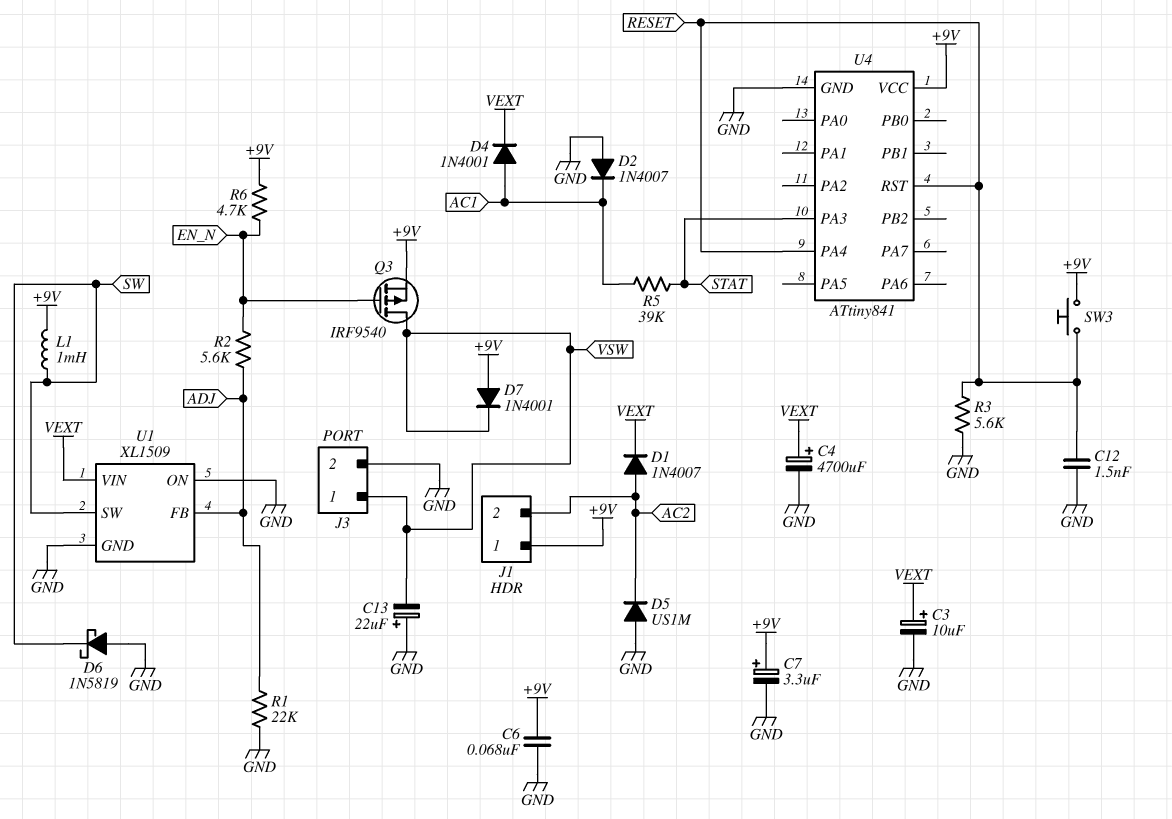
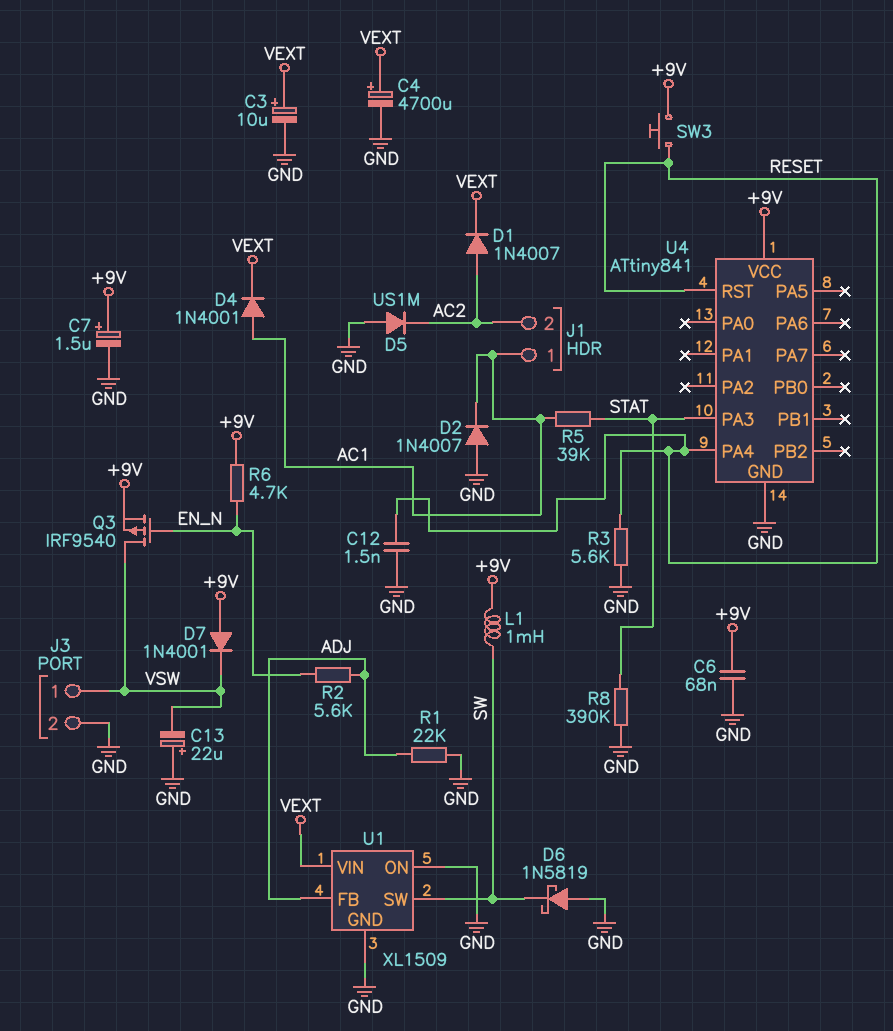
C7: 3.3uF (plus +9V, minus GND) -> 1.5uF (plus +9V, minus GND)
J1 pin 1: +9V -> AC1
R8: none -> 390k (GND, STAT)

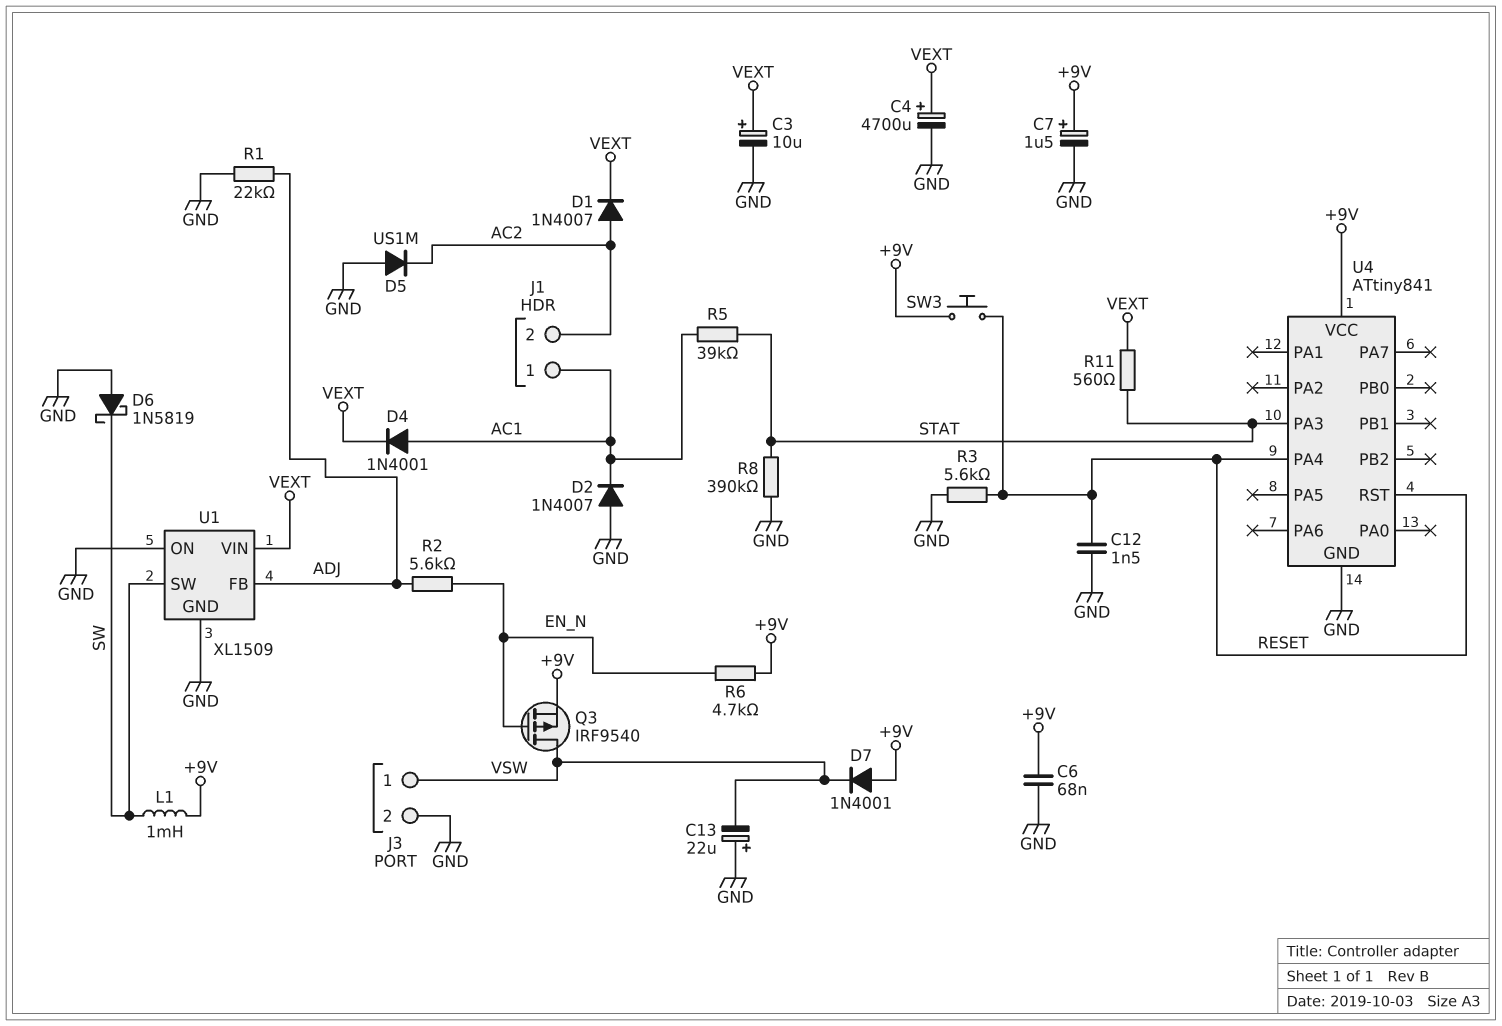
R11: none -> 560 (STAT, VEXT)

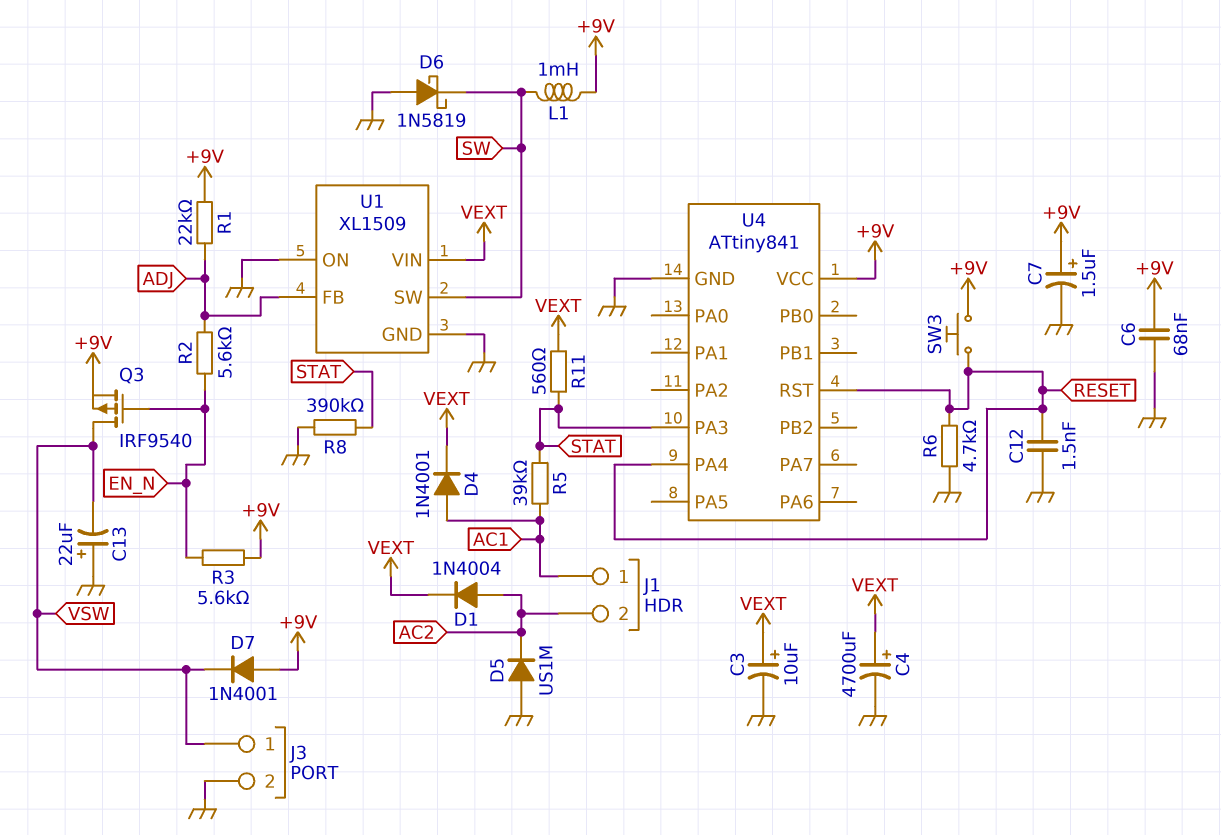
D1: diode 1N4007 (A AC2, K VEXT) -> diode 1N4004 (A AC2, K VEXT)
D2: diode 1N4007 (A GND, K AC1) -> none
R1: 22k (ADJ, GND) -> 22k (+9V, ADJ)
R3: 5.6k (GND, RESET) -> 5.6k (+9V, EN_N)
R6: 4.7k (+9V, EN_N) -> 4.7k (GND, RESET)

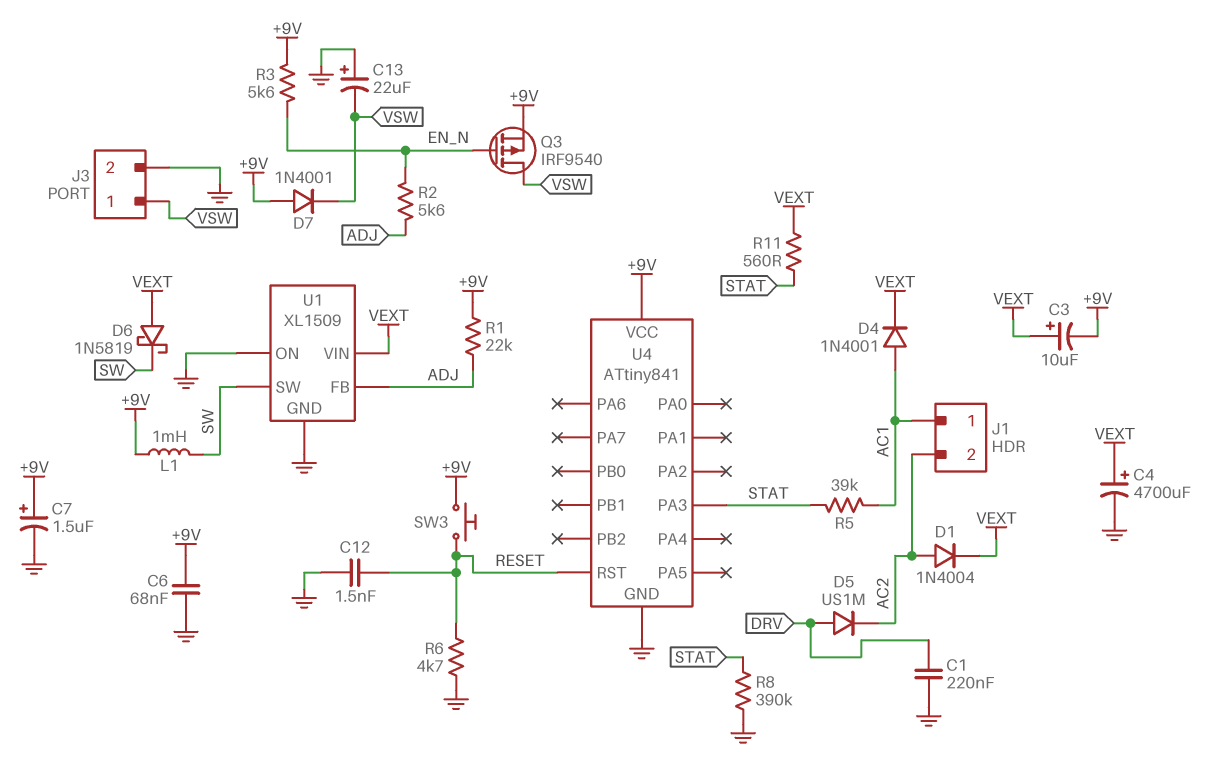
C1: none -> 220nF (DRV, GND)
C3: 10uF (plus VEXT, minus GND) -> 10uF (plus VEXT, minus +9V)
D5: diode US1M (A GND, K AC2) -> diode US1M (A DRV, K AC2)
D6: schottky 1N5819 (A GND, K SW) -> schottky 1N5819 (A VEXT, K SW)
U4 pin PA4: RESET -> none

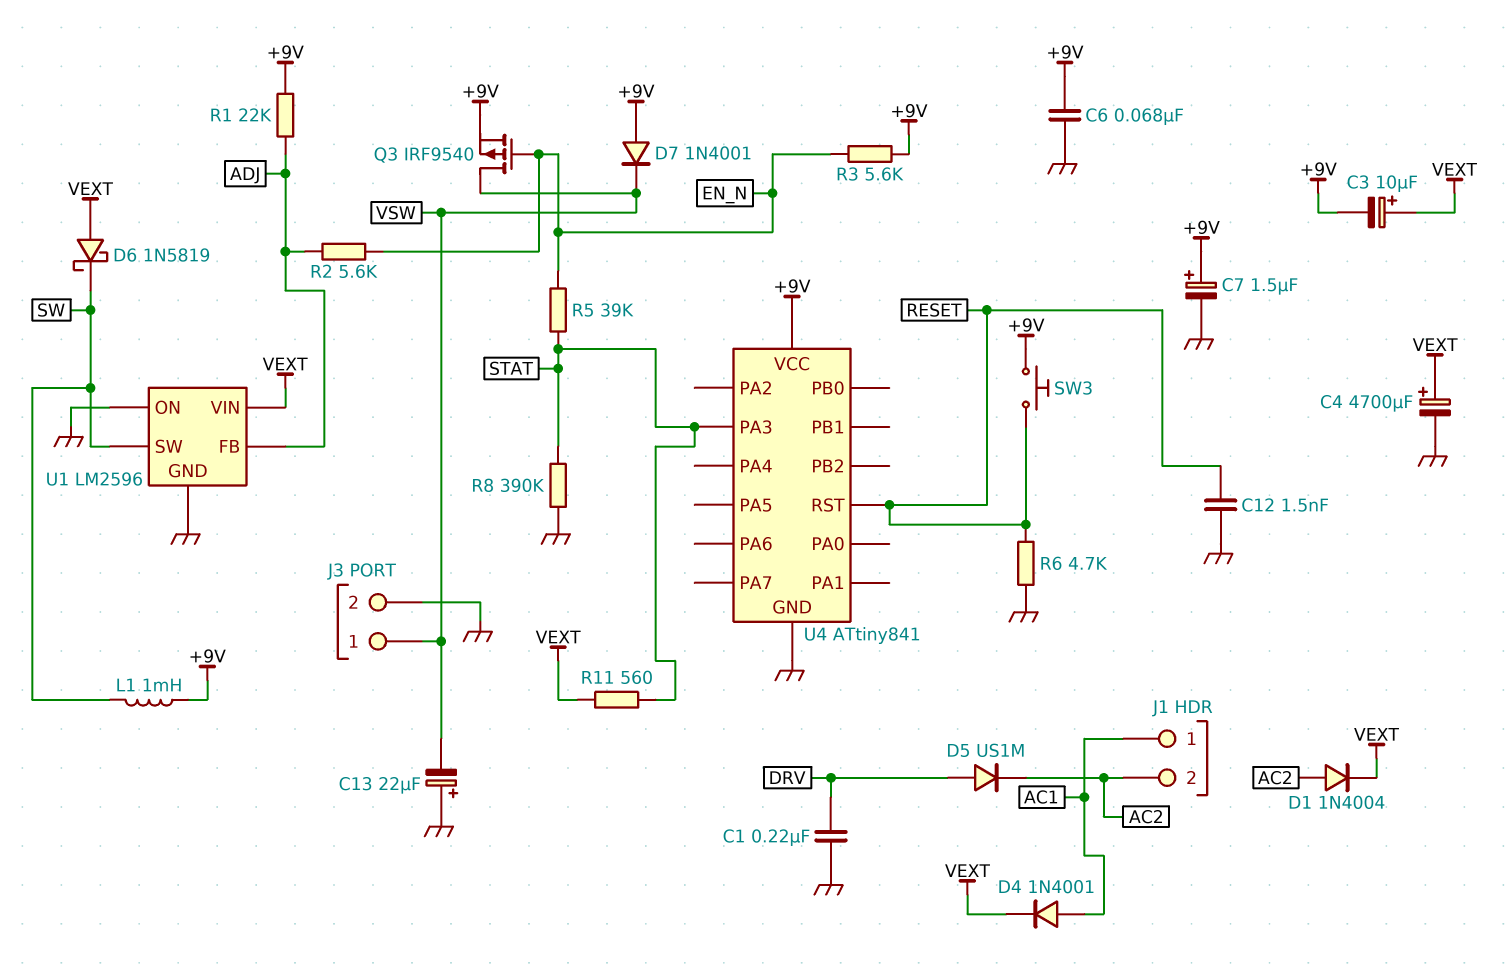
R5: 39k (AC1, STAT) -> 39k (EN_N, STAT)
U1: XL1509 -> LM2596

